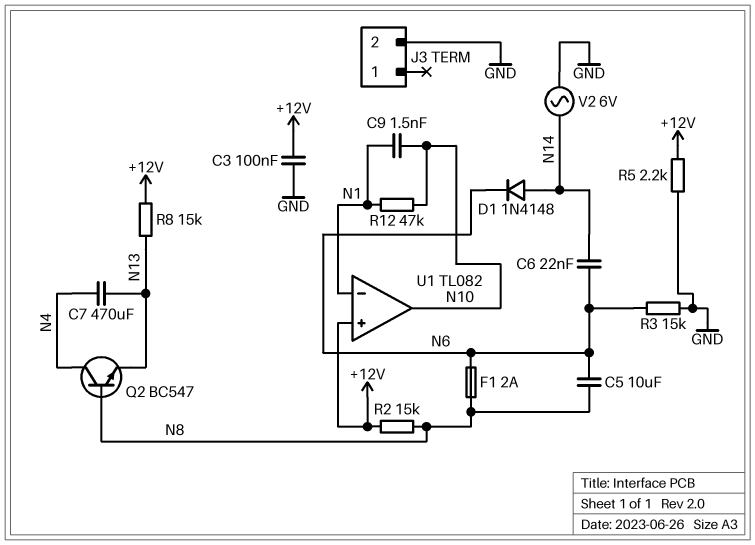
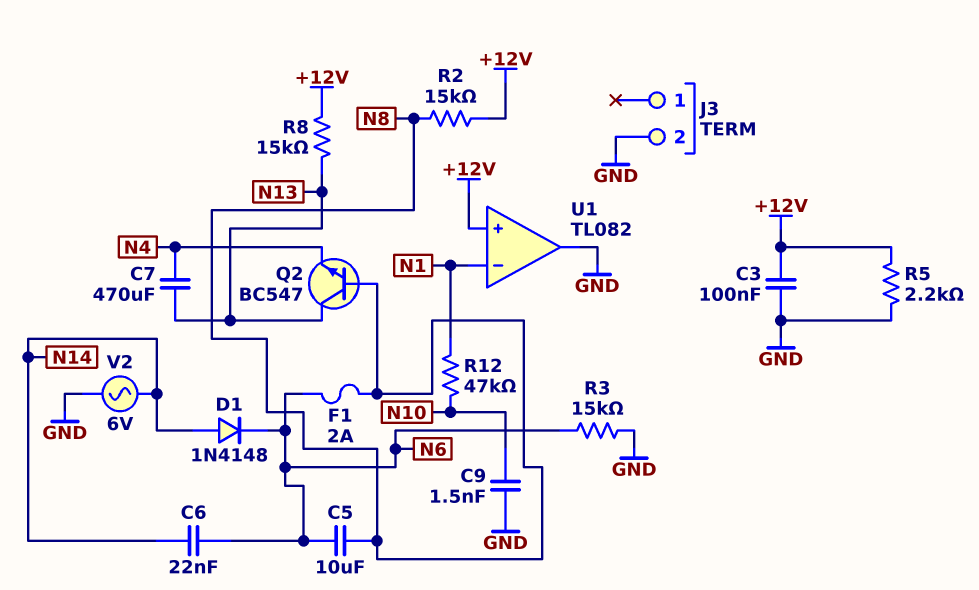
C9: 1.5nF (N1, N10) -> 1.5nF (GND, N10)
Q2: NPN BC547 (B N8, C N4, E N13) -> NPN BC547 (B N8, C N13, E N4)
U1 pin out: N10 -> GND

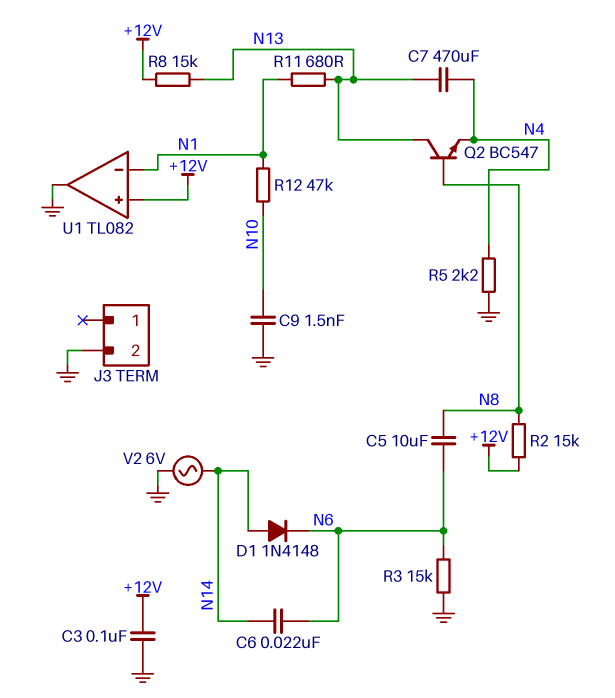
F1: 2A (N6, N8) -> none
R5: 2.2k (+12V, GND) -> 2.2k (GND, N4)
R11: none -> 680 (N1, N13)

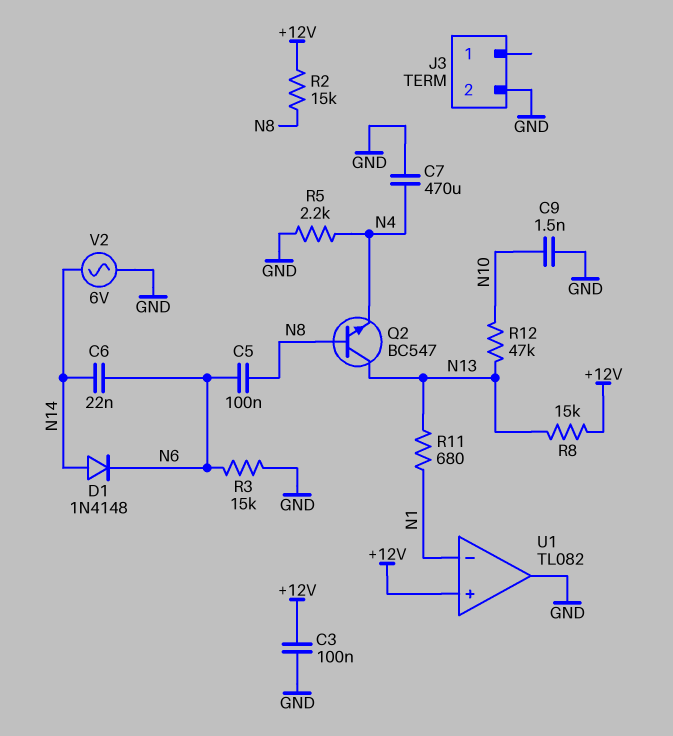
C5: 10uF (N6, N8) -> 100nF (N6, N8)
C7: 470uF (N4, N13) -> 470uF (GND, N4)
R12: 47k (N1, N10) -> 47k (N10, N13)

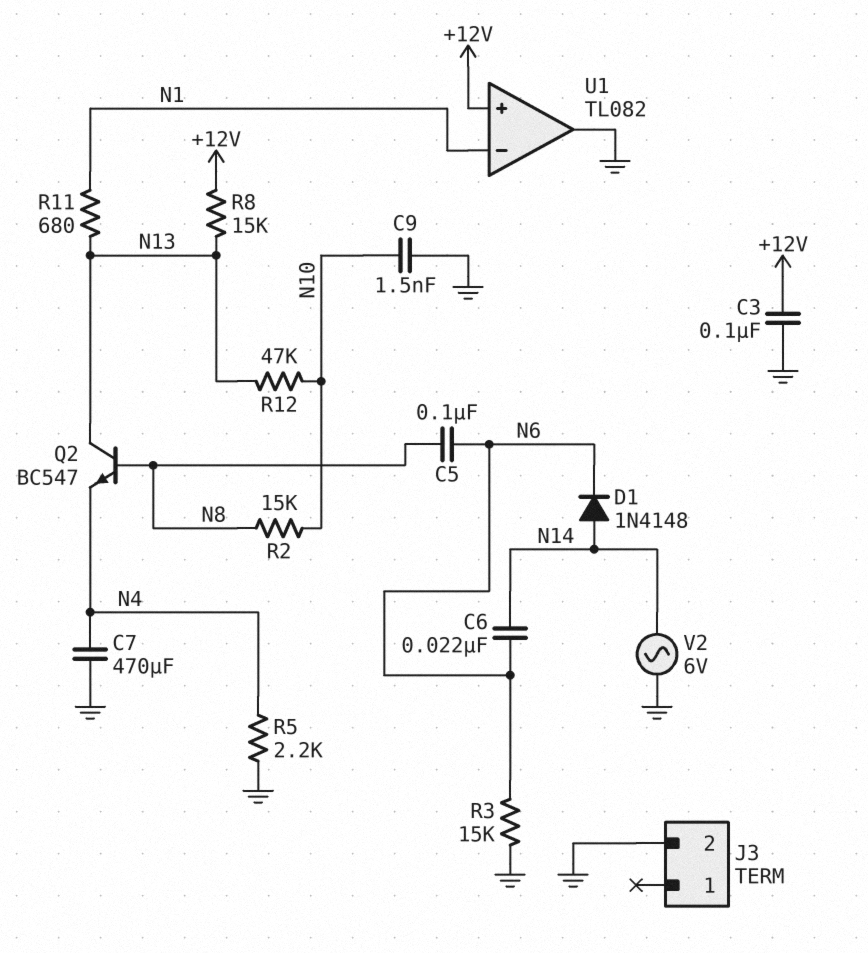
R2: 15k (+12V, N8) -> 15k (N8, N10)

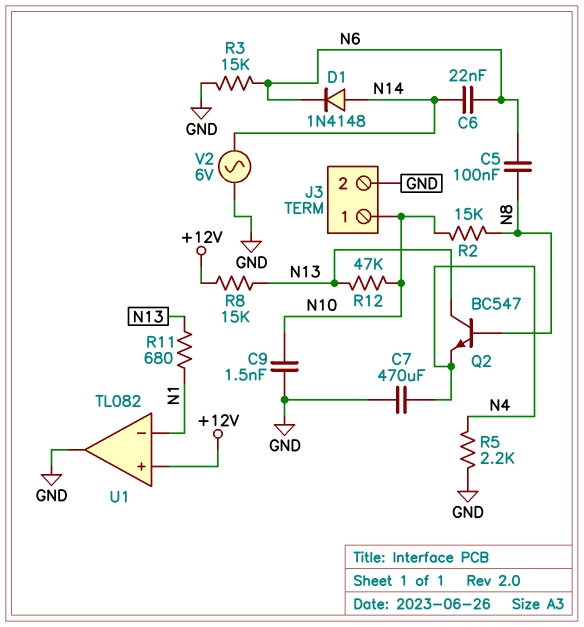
C3: 100nF (+12V, GND) -> none
J3 pin 1: none -> N10

